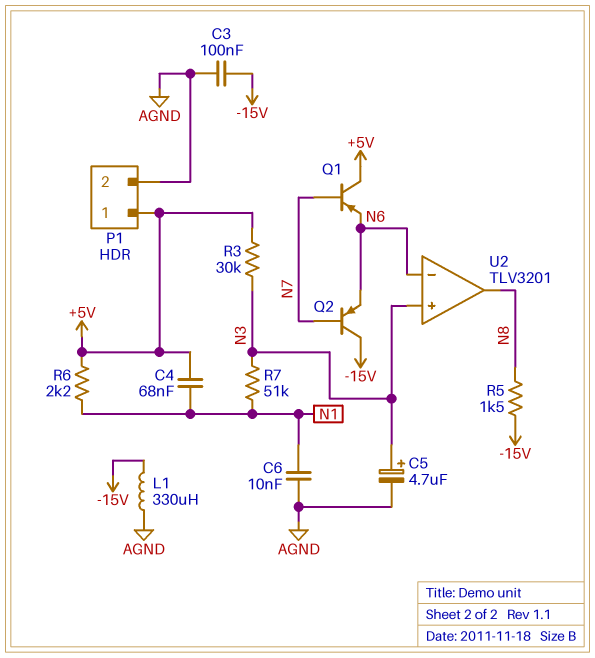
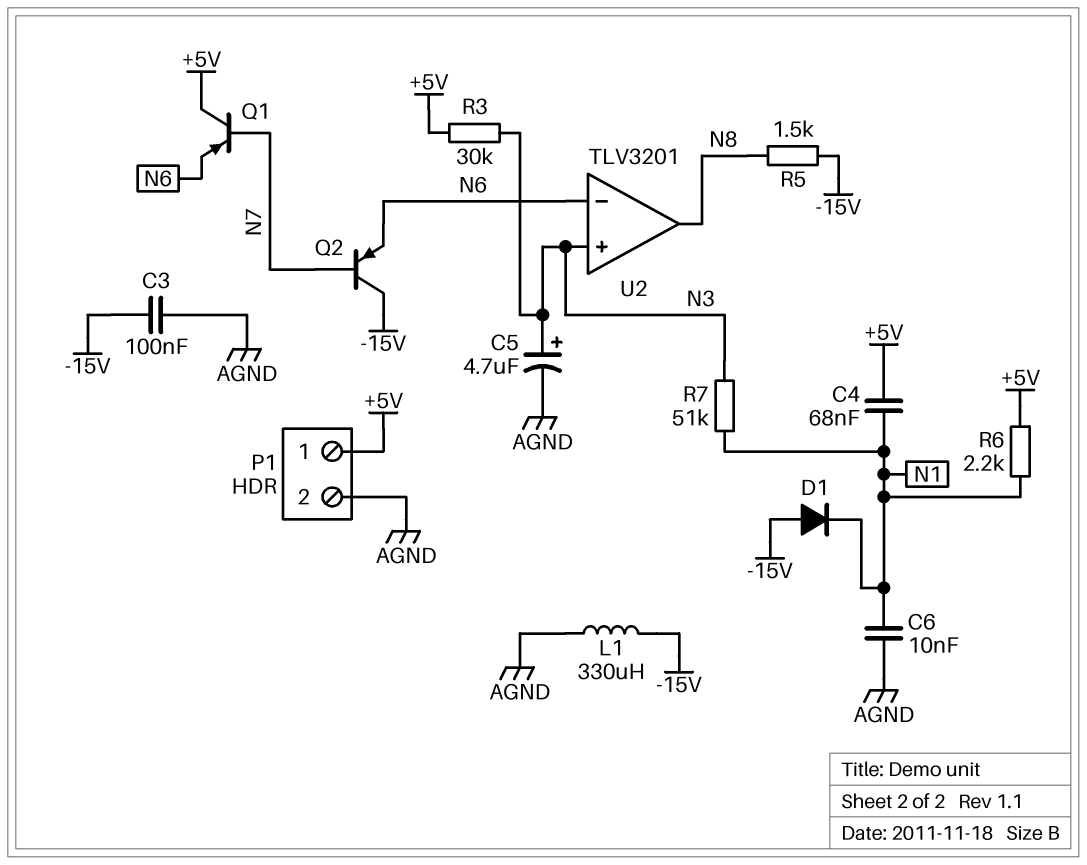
D1: none -> diode (A -15V, K N1)

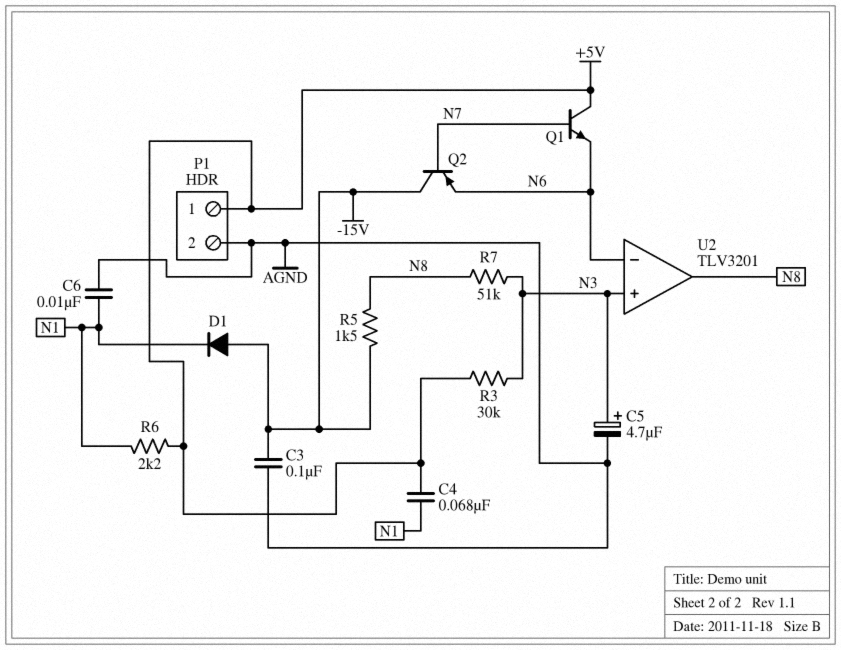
L1: 330uH (-15V, AGND) -> none
Q1: PNP (B N7, C +5V, E N6) -> NPN (B N7, C +5V, E N6)
R7: 51k (N1, N3) -> 51k (N3, N8)

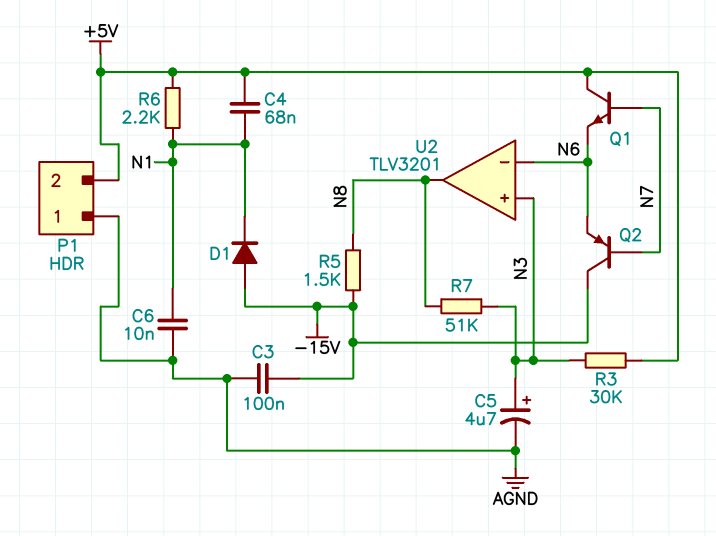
P1 pin 1: +5V -> AGND
P1 pin 2: AGND -> +5V

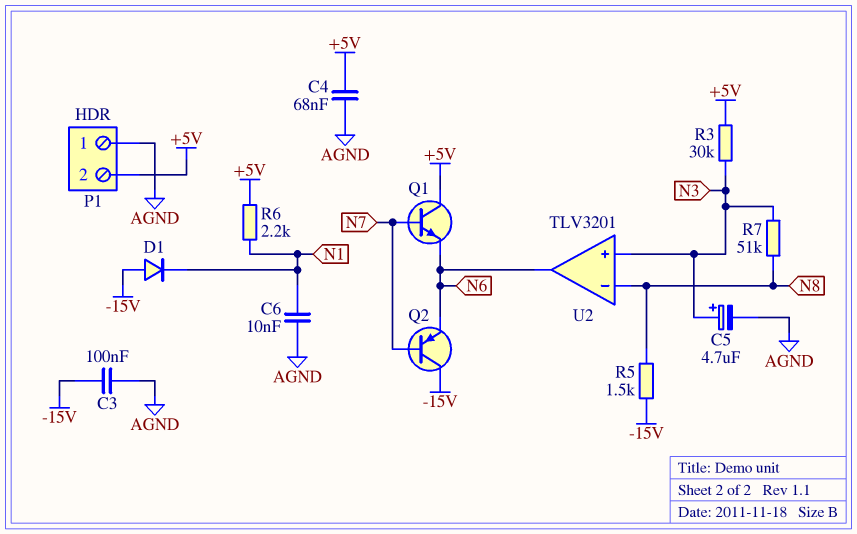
C4: 68nF (+5V, N1) -> 68nF (+5V, AGND)
U2 pin in-: N6 -> N8
U2 pin out: N8 -> N6

